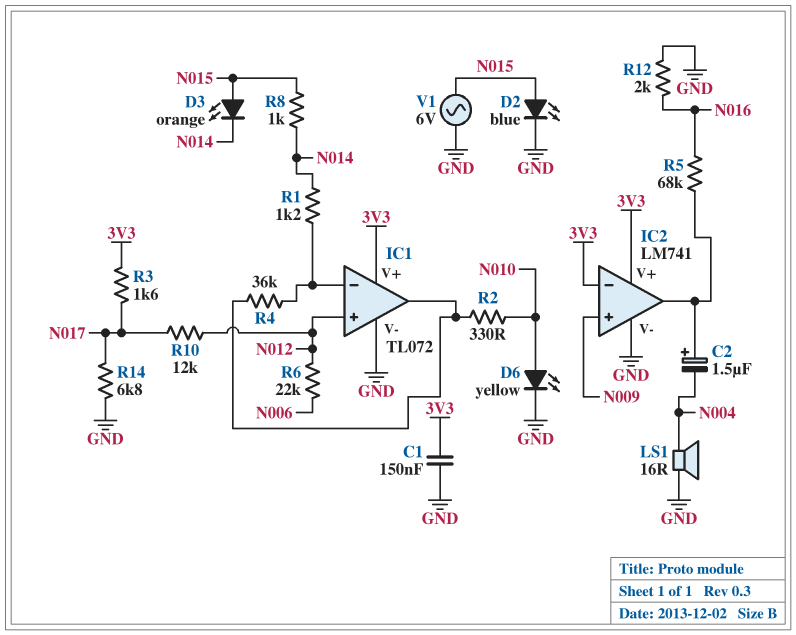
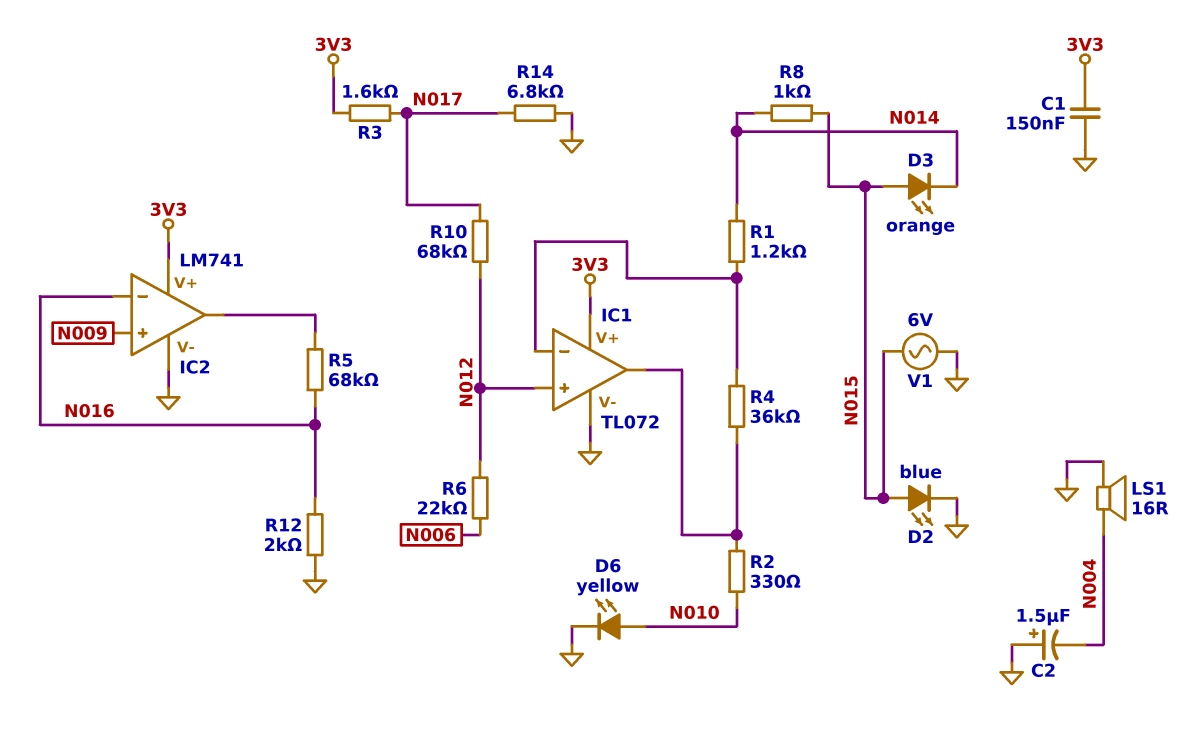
C2: 1.5uF (plus IC2/out, minus N004) -> 1.5uF (plus GND, minus N004)
IC2 pin in-: 3V3 -> N016
R10: 12k (N012, N017) -> 68k (N012, N017)

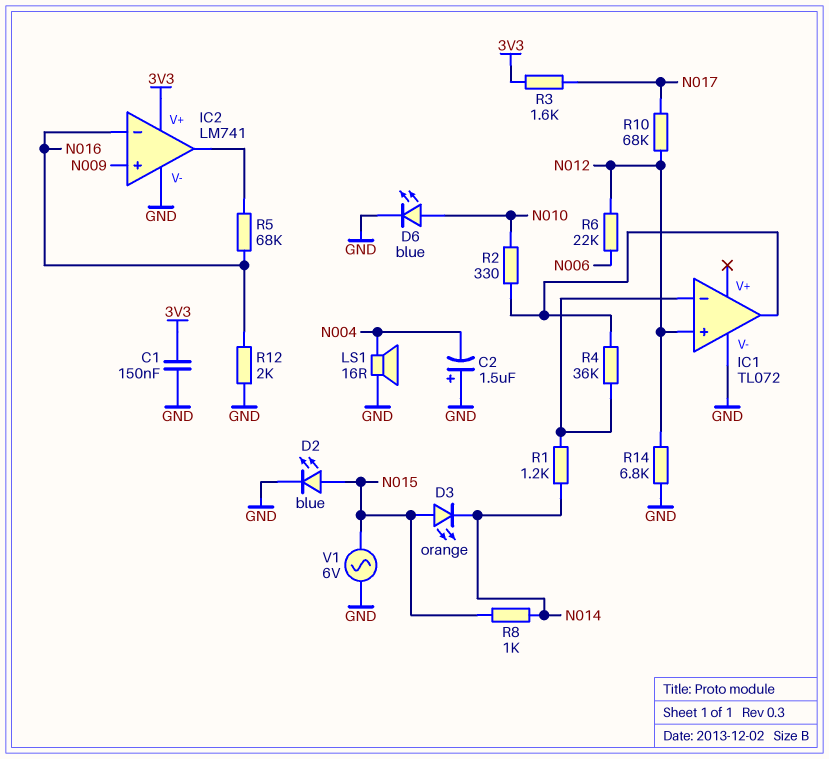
D6: LED yellow (A N010, K GND) -> LED blue (A N010, K GND)
IC1 pin V+: 3V3 -> none
R14: 6.8k (GND, N017) -> 6.8k (GND, N012)

